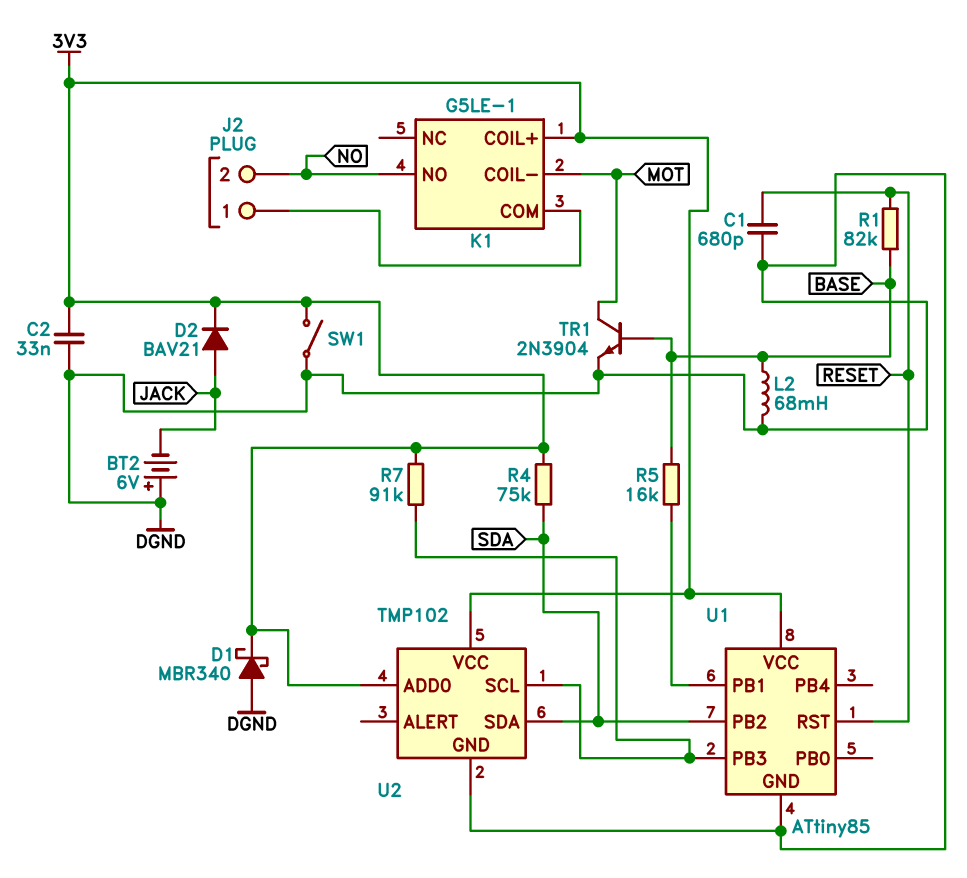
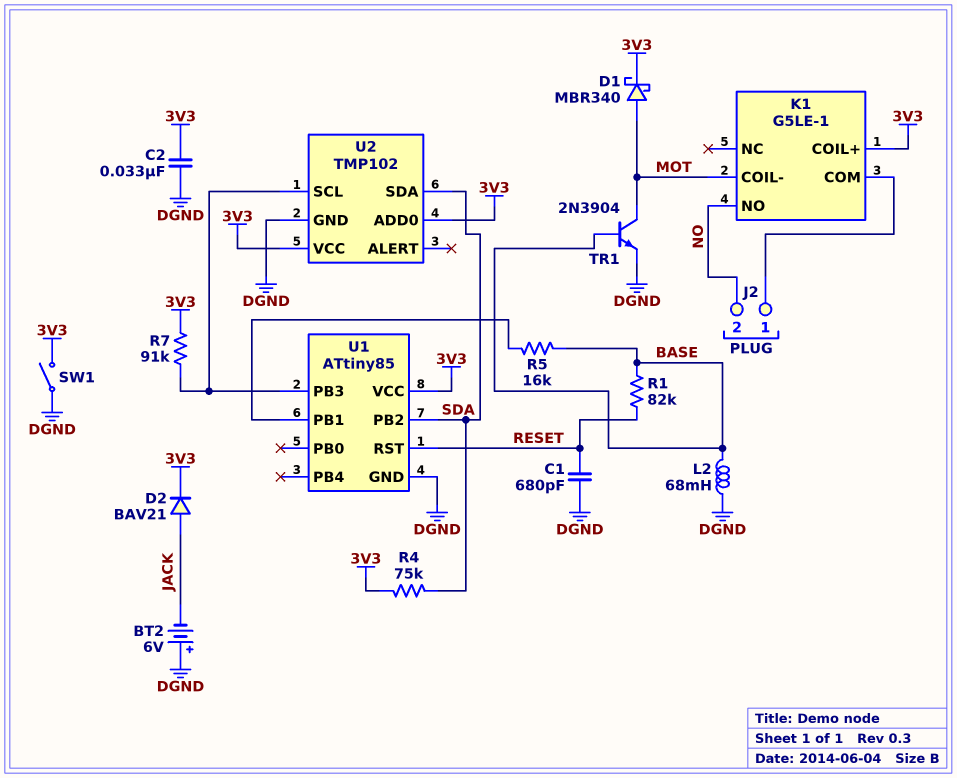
D1: schottky MBR340 (A DGND, K 3V3) -> schottky MBR340 (A MOT, K 3V3)

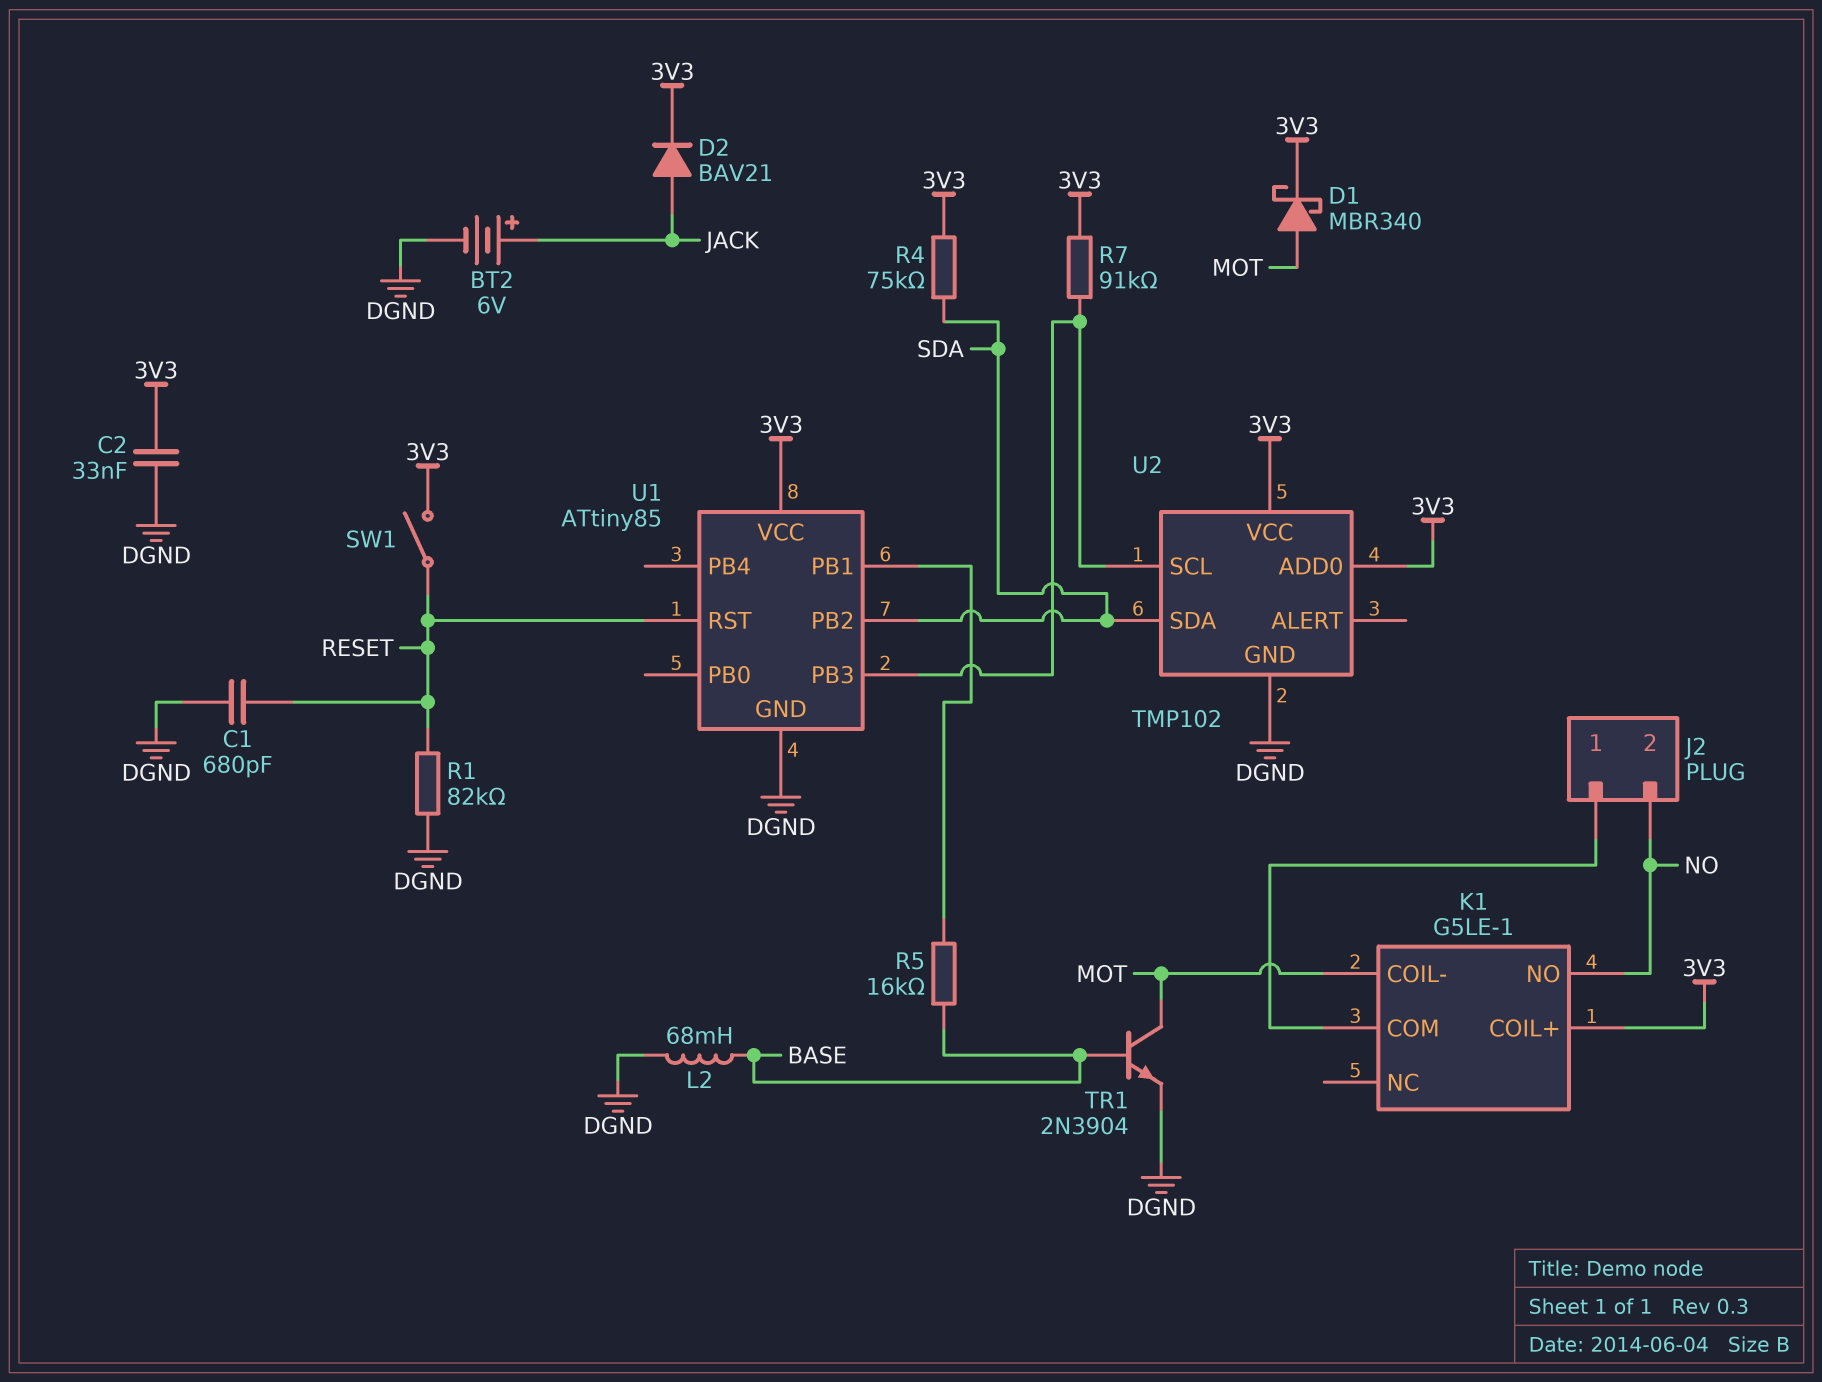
BT2: 6V (plus DGND, minus JACK) -> 6V (plus JACK, minus DGND)
R1: 82k (BASE, RESET) -> 82k (DGND, RESET)
SW1: switch (3V3, DGND) -> switch (3V3, RESET)

